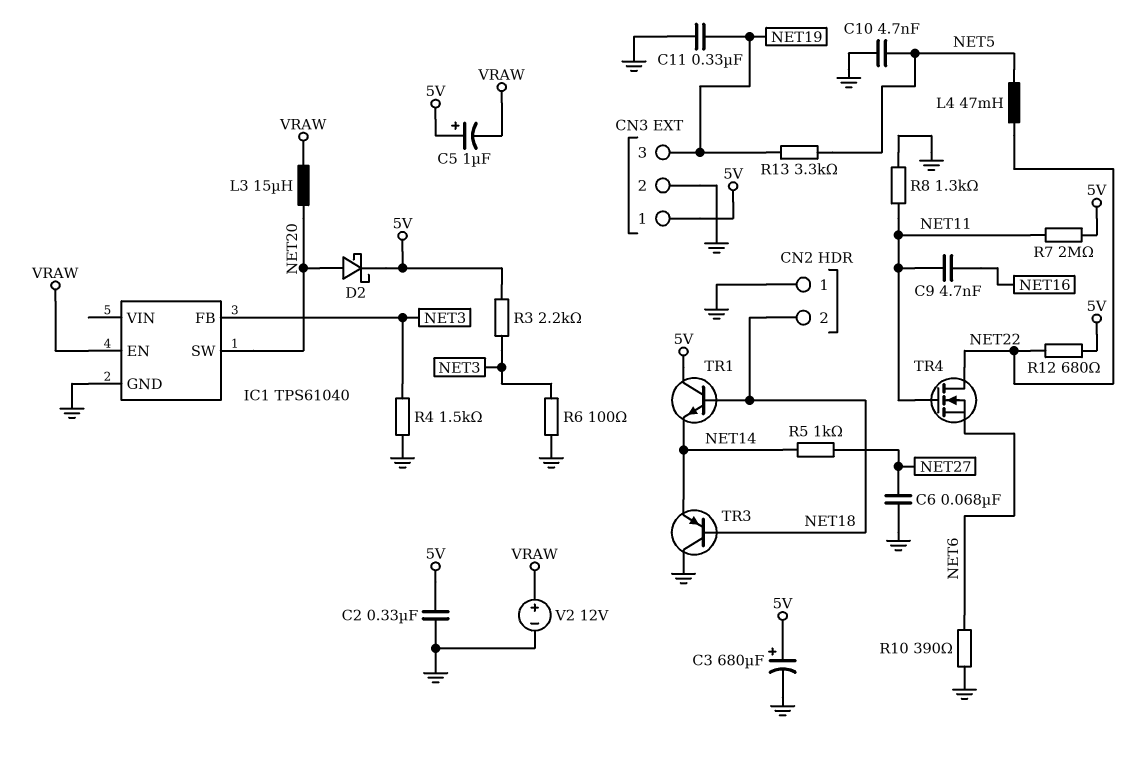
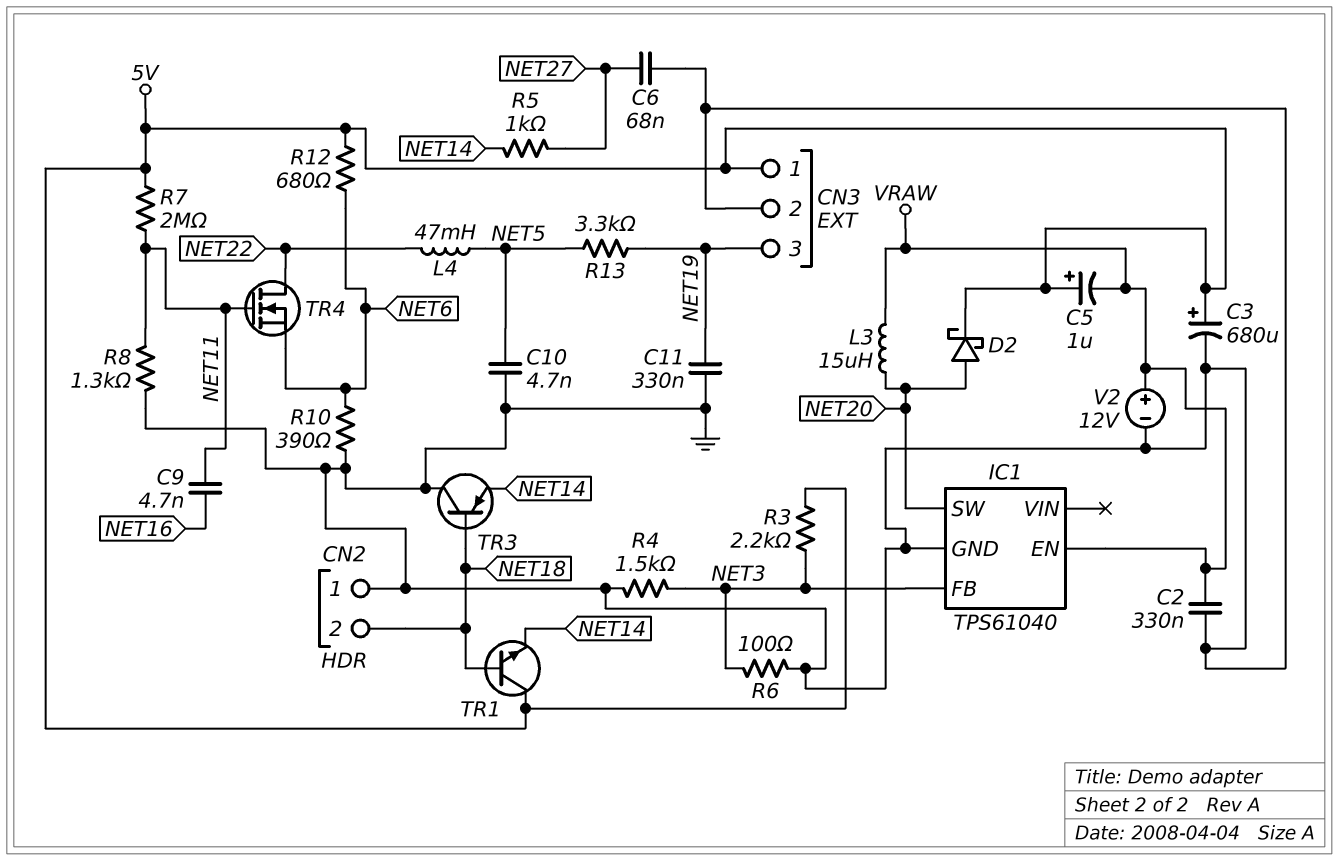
C2: 330nF (5V, GND) -> 330nF (GND, VRAW)
R12: 680 (5V, NET22) -> 680 (5V, NET6)

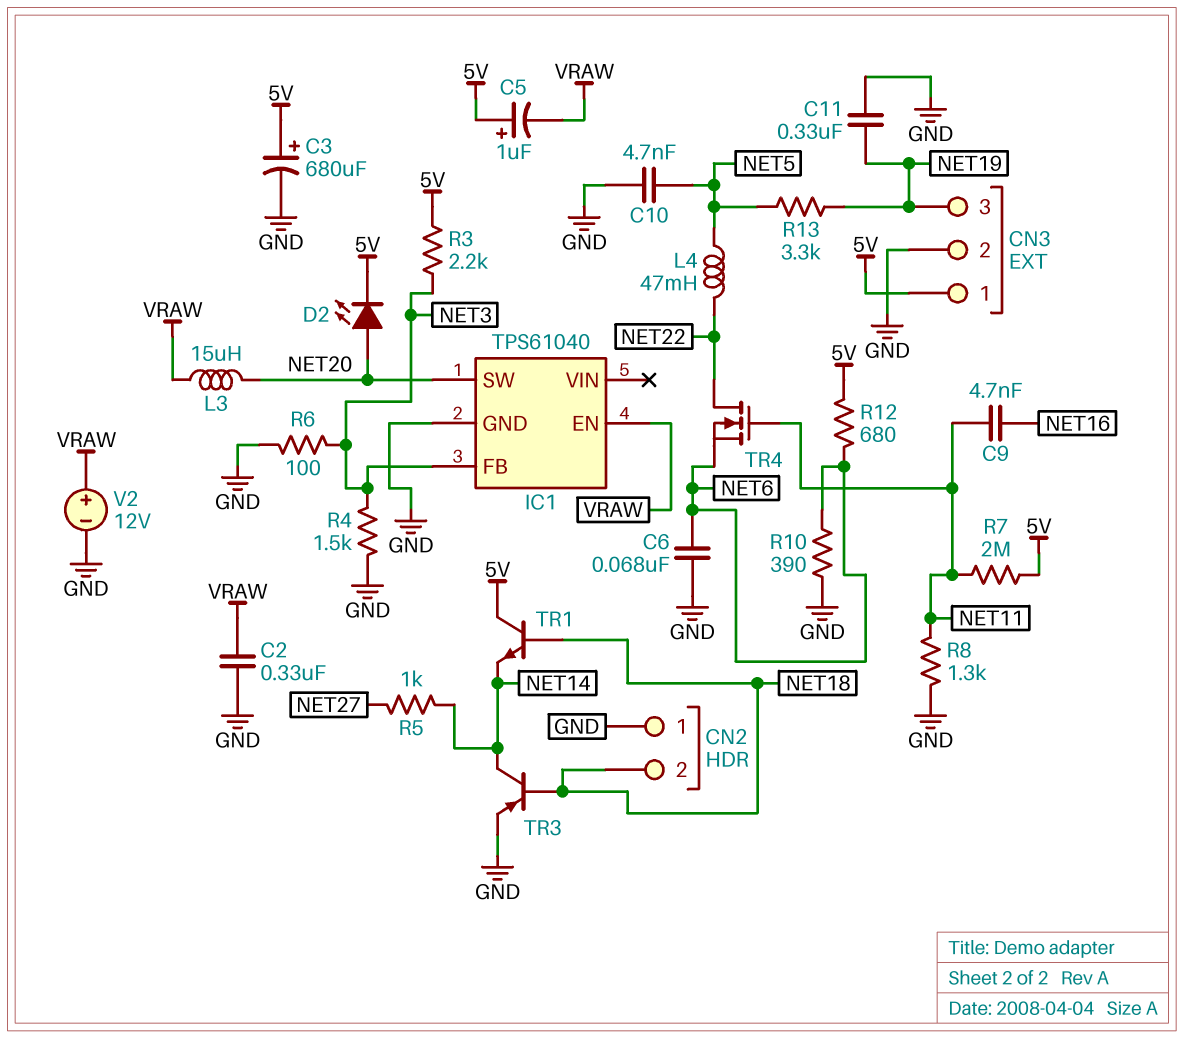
C6: 68nF (GND, NET27) -> 68nF (GND, NET6)
D2: schottky (A NET20, K 5V) -> LED (A NET20, K 5V)
TR3: PNP (B NET18, C GND, E NET14) -> PNP (B NET18, C NET14, E GND)

